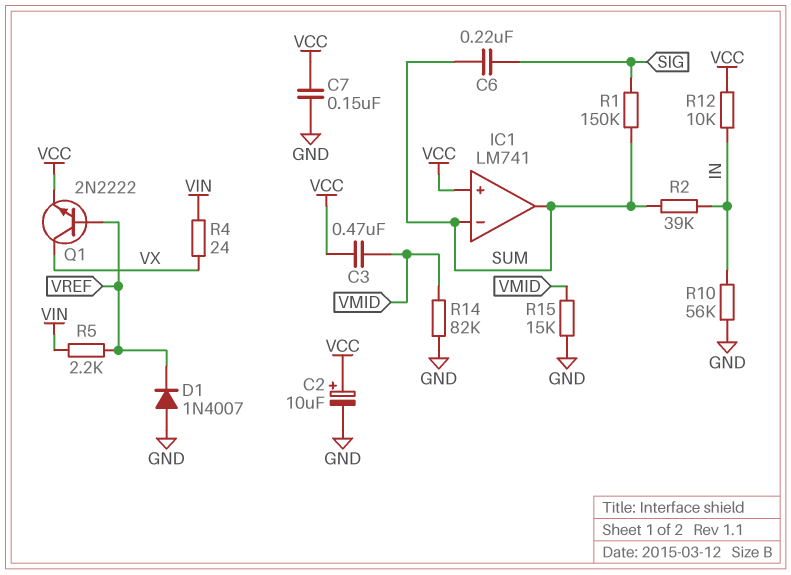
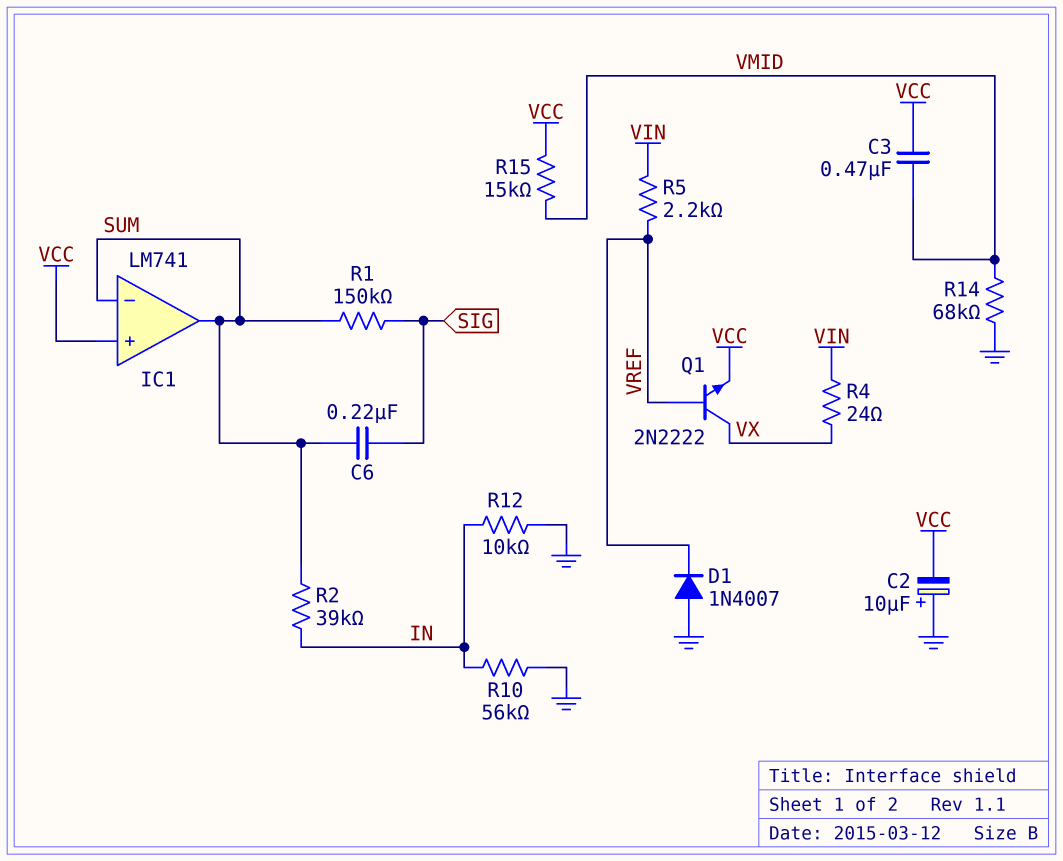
C2: 10uF (plus VCC, minus GND) -> 10uF (plus GND, minus VCC)
C7: 150nF (GND, VCC) -> none
R12: 10k (IN, VCC) -> 10k (GND, IN)
R14: 82k (GND, VMID) -> 68k (GND, VMID)
R15: 15k (GND, VMID) -> 15k (VCC, VMID)

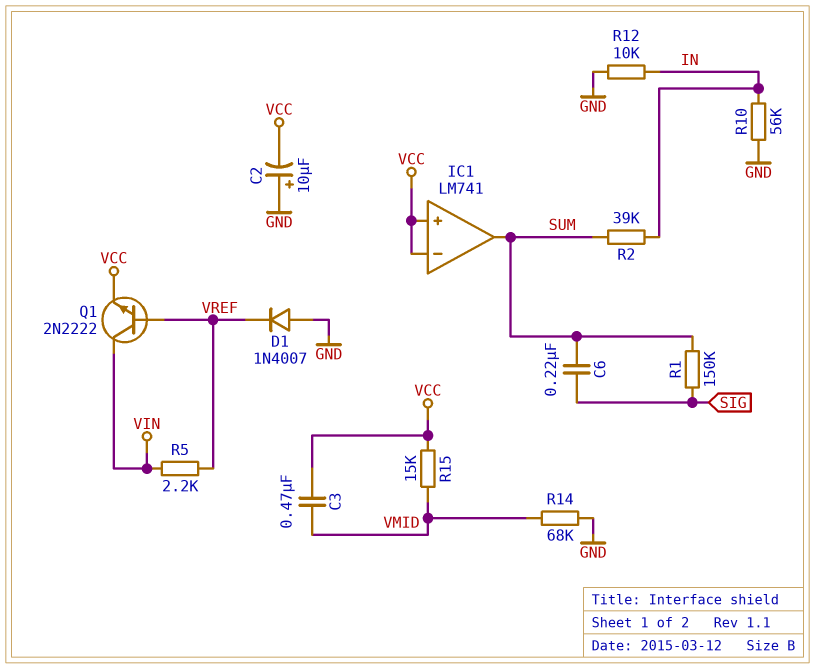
IC1 pin in-: SUM -> VCC
Q1: NPN 2N2222 (B VREF, C VX, E VCC) -> NPN 2N2222 (B VREF, C VIN, E VCC)
R4: 24 (VIN, VX) -> none

